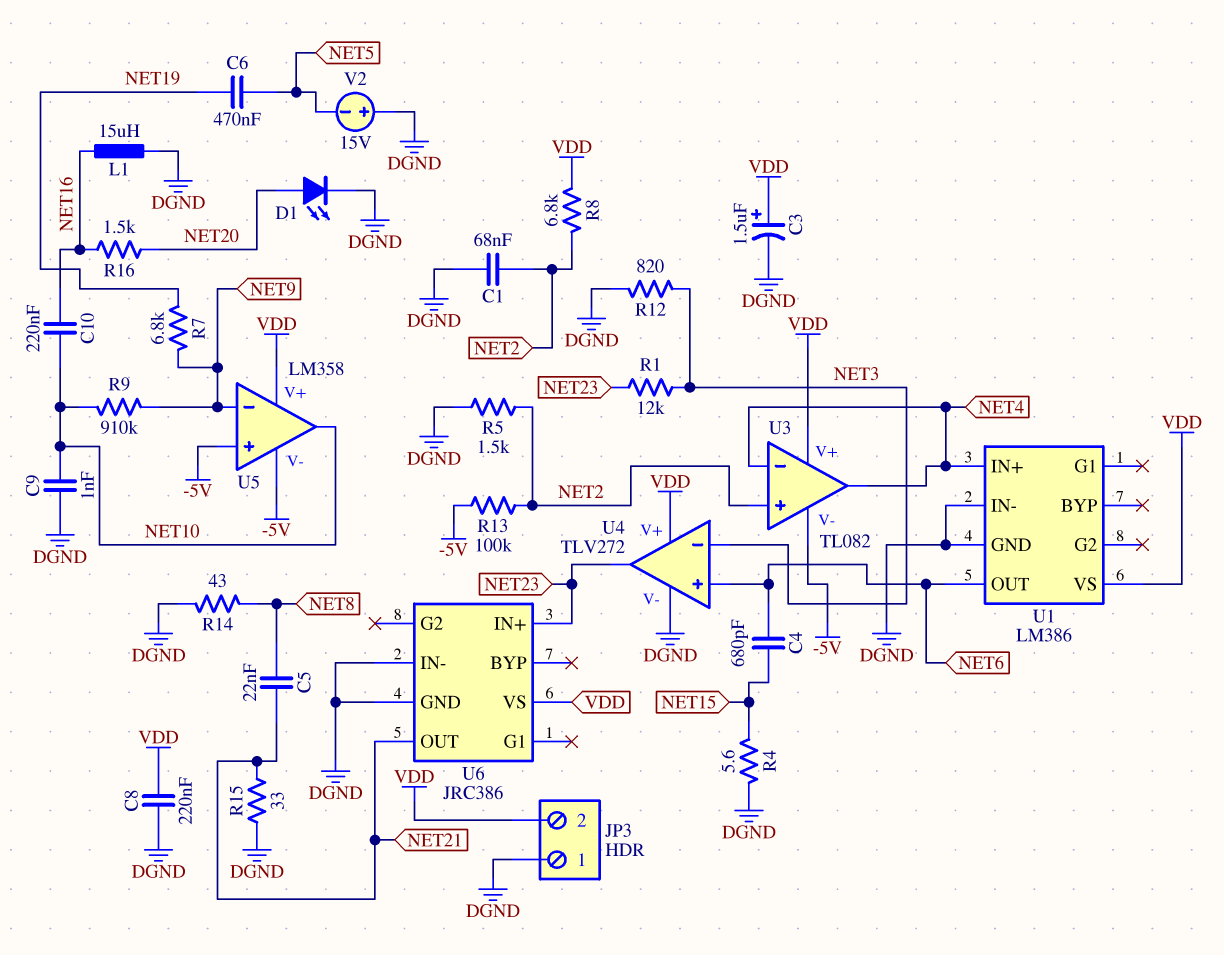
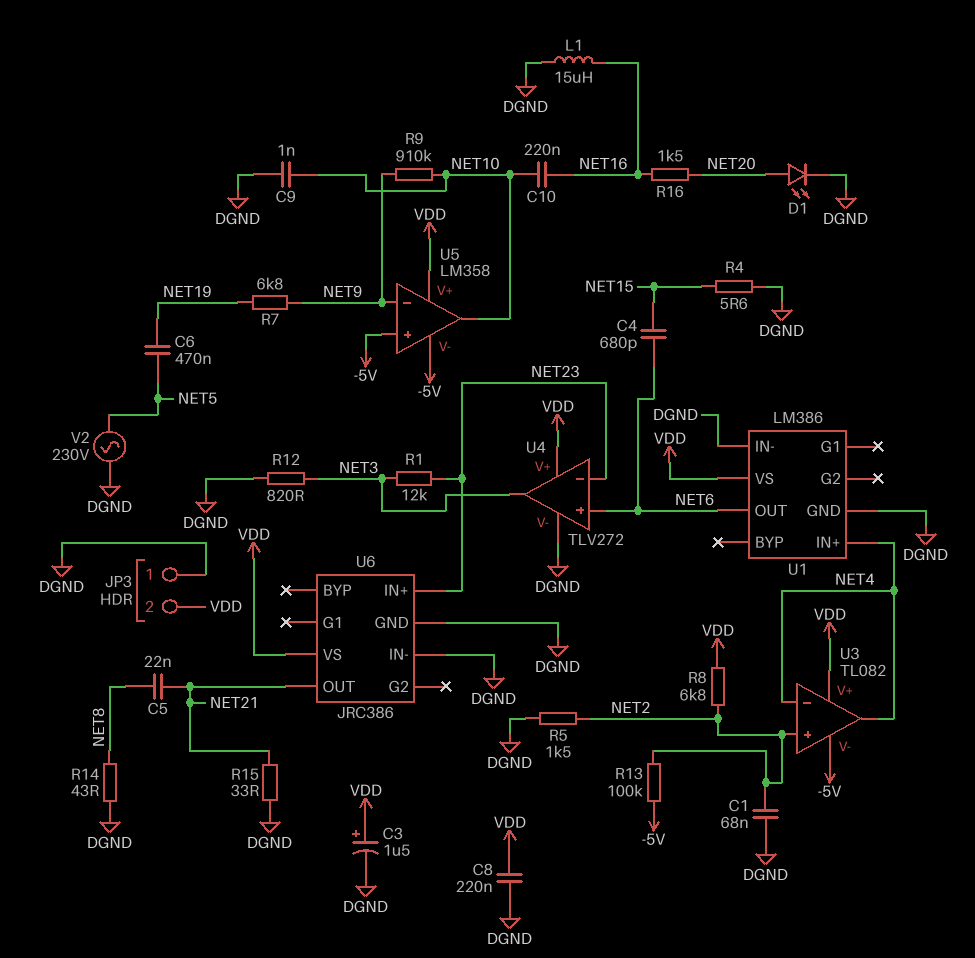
U4 pin in-: NET3 -> NET23
U4 pin out: NET23 -> NET3
V2: 15V (plus DGND, minus NET5) -> AC 230V (DGND, NET5)

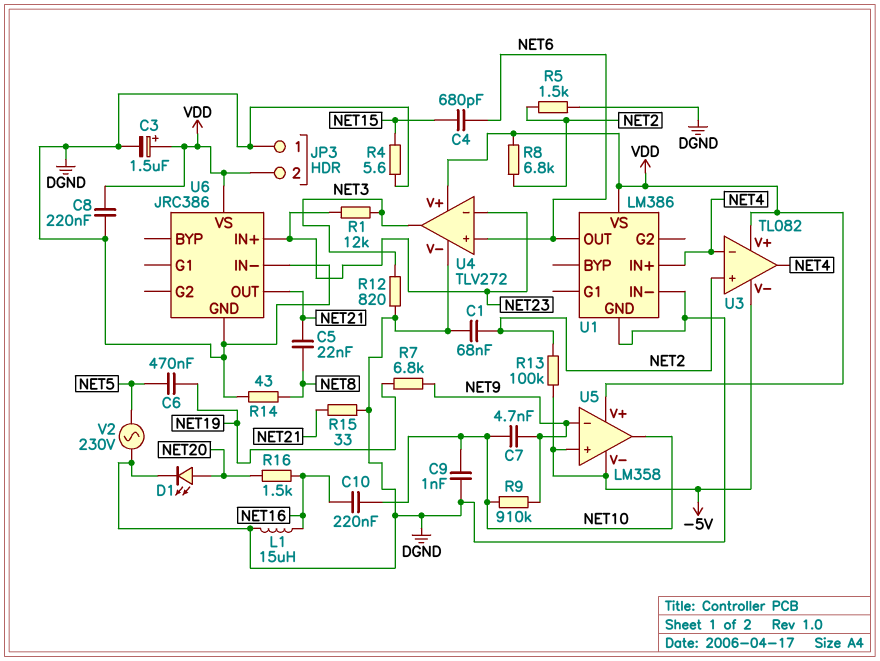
C7: none -> 4.7nF (NET9, NET10)

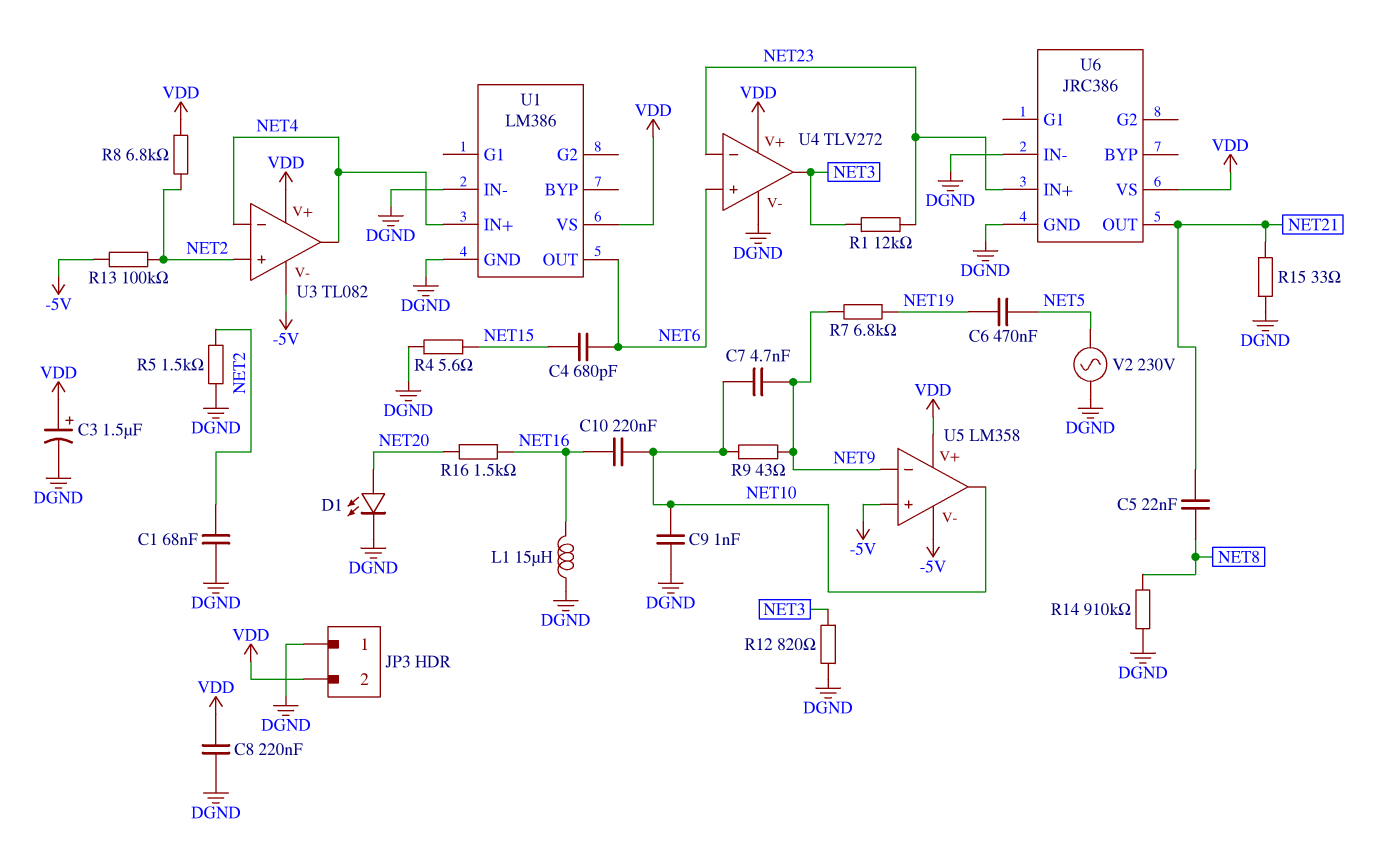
R9: 910k (NET9, NET10) -> 43 (NET9, NET10)
R14: 43 (DGND, NET8) -> 910k (DGND, NET8)

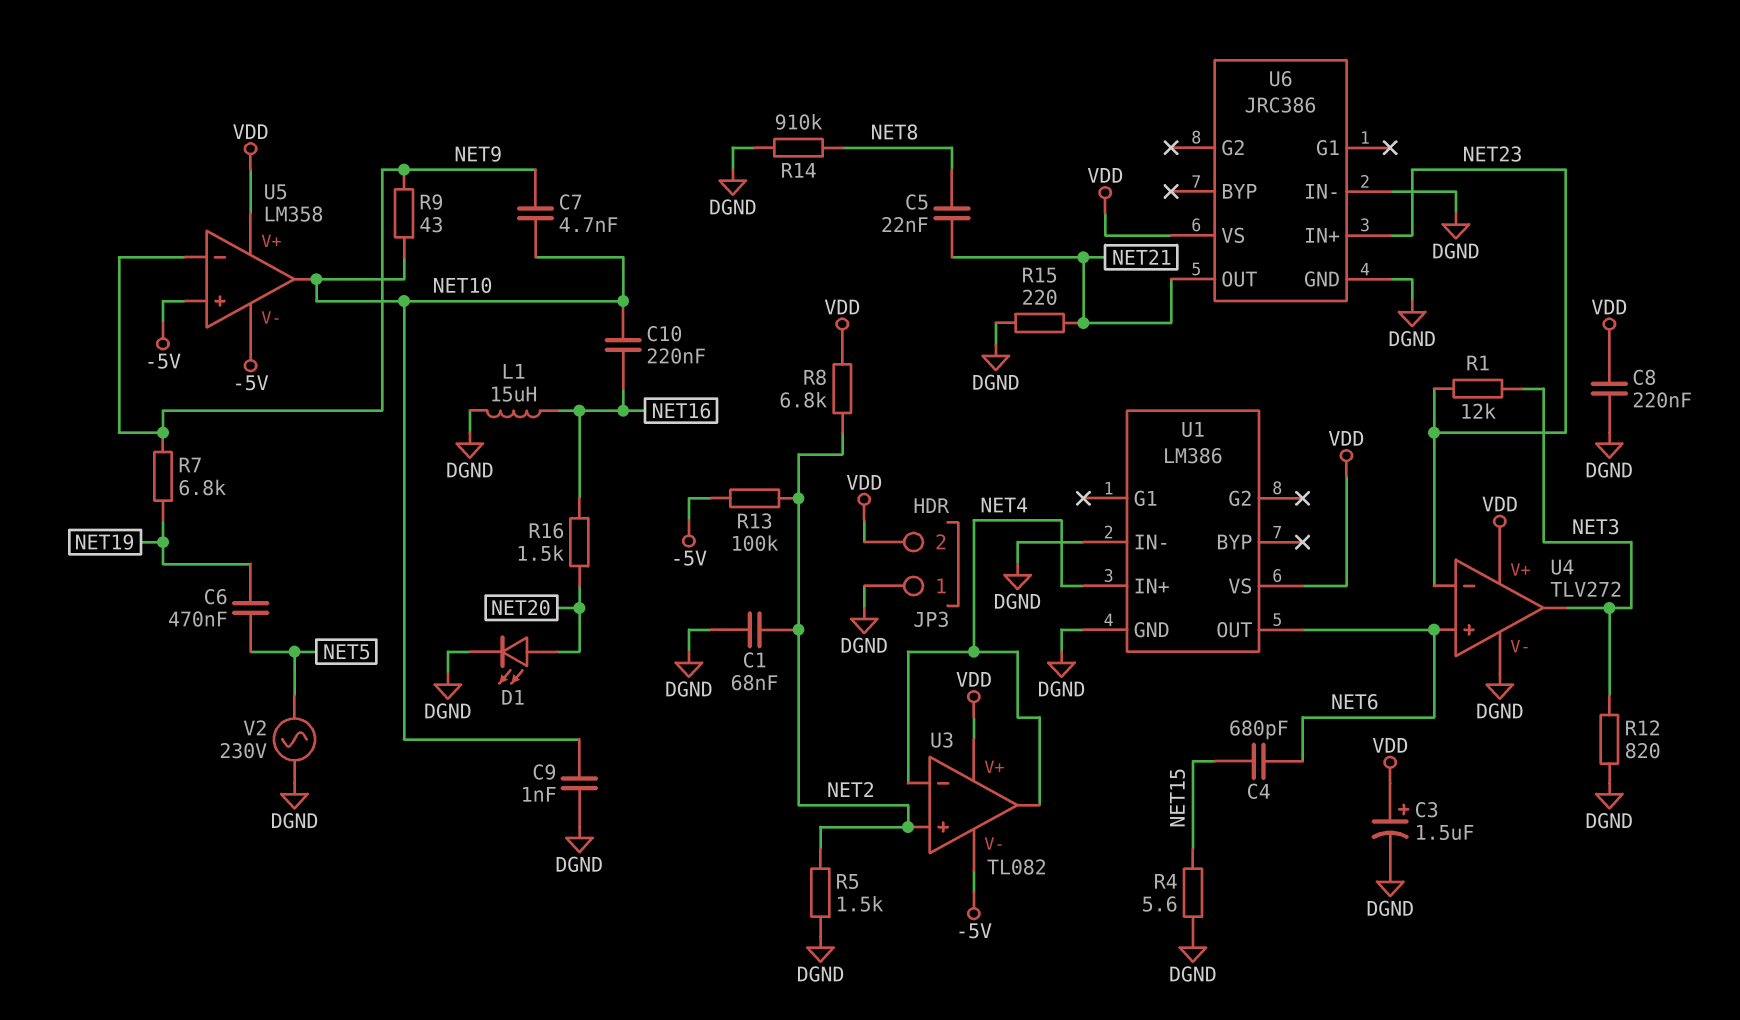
R15: 33 (DGND, NET21) -> 220 (DGND, NET21)

